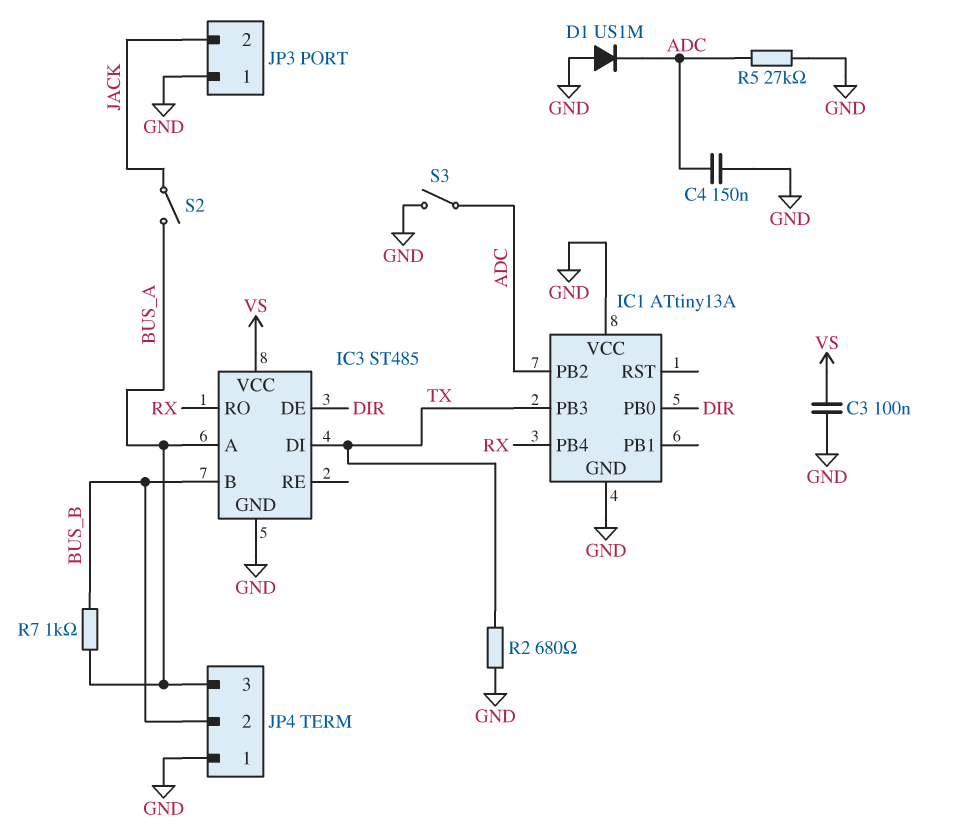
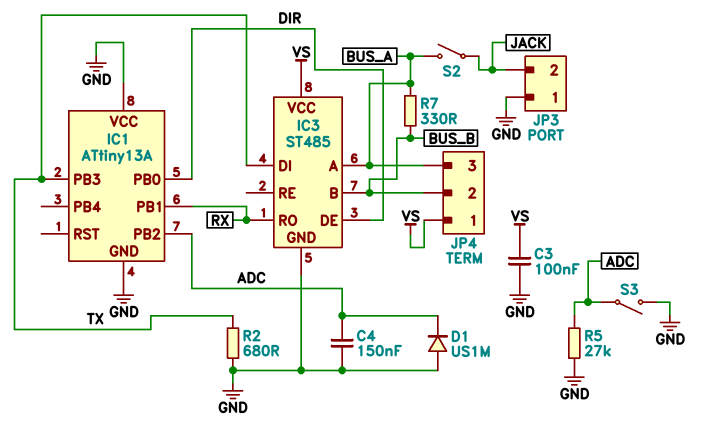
IC1 pin PB1: none -> RX
IC1 pin PB4: RX -> none
JP4 pin 1: GND -> VS
R7: 1k (BUS_A, BUS_B) -> 330 (BUS_A, BUS_B)

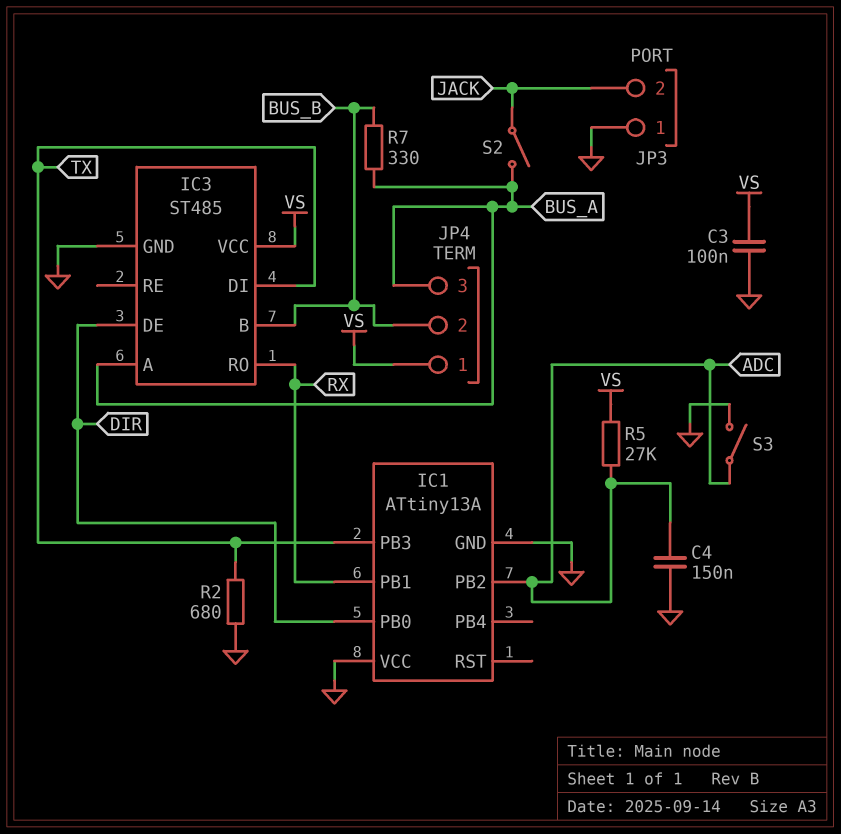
D1: diode US1M (A GND, K ADC) -> none
R5: 27k (ADC, GND) -> 27k (ADC, VS)

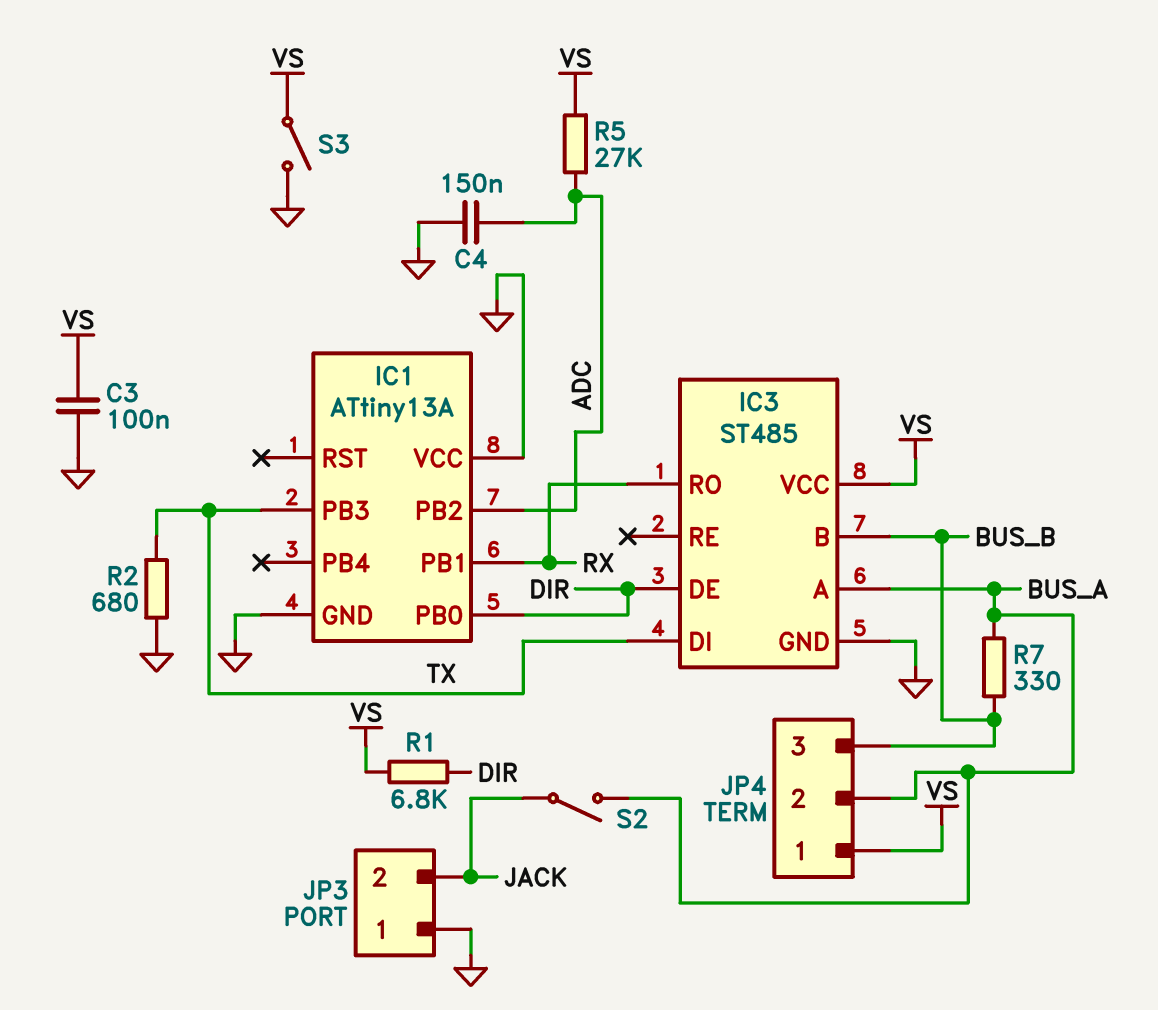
JP4 pin 2: BUS_B -> BUS_A
JP4 pin 3: BUS_A -> BUS_B
R1: none -> 6.8k (DIR, VS)
S3: switch (ADC, GND) -> switch (GND, VS)

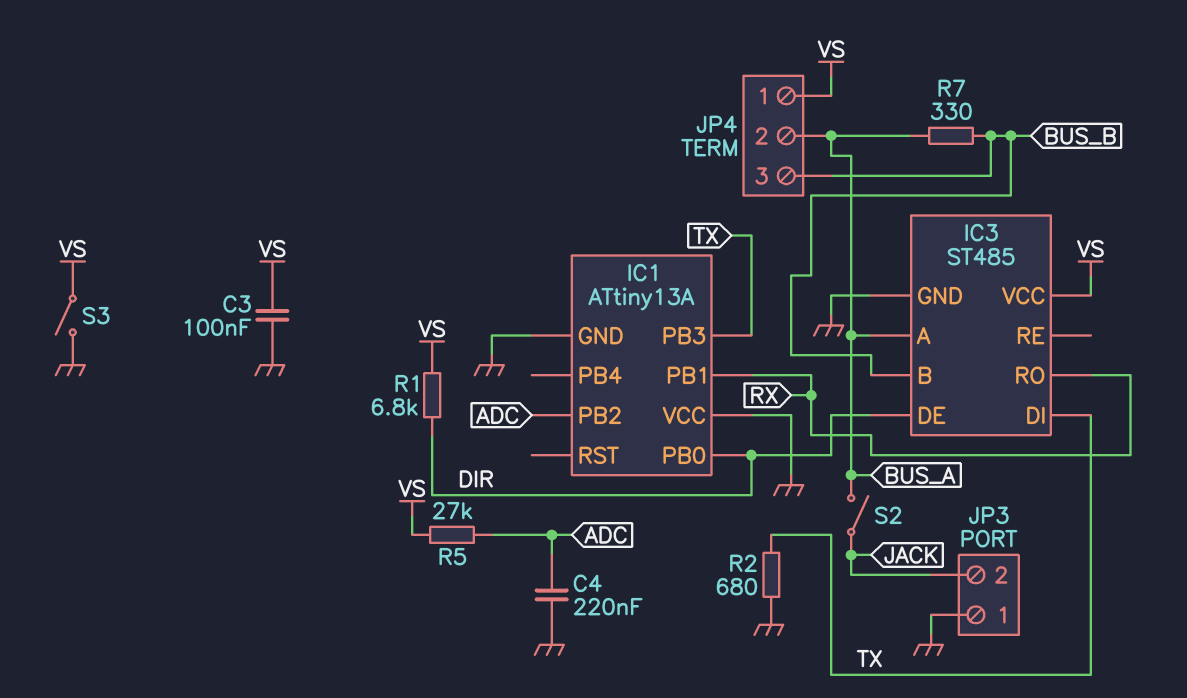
C4: 150nF (ADC, GND) -> 220nF (ADC, GND)

